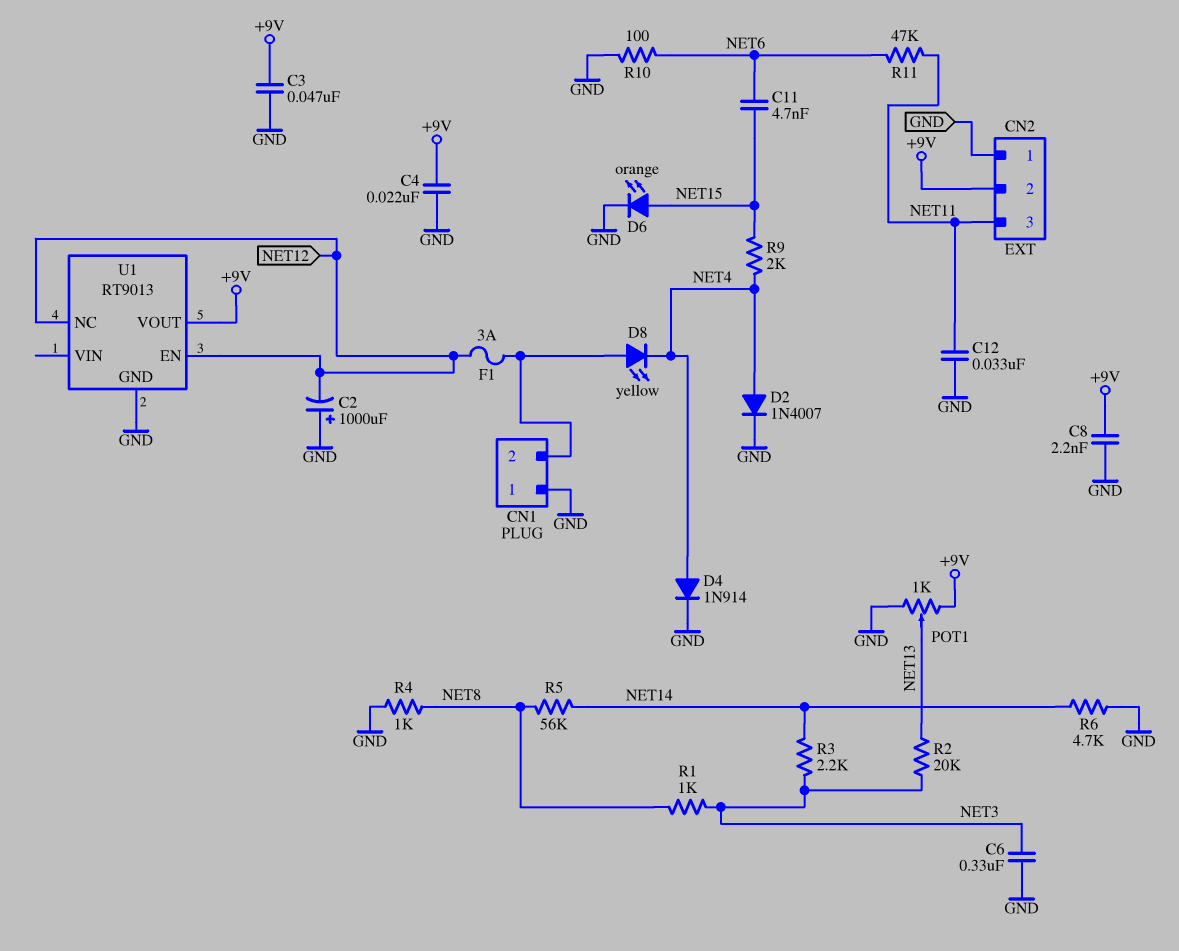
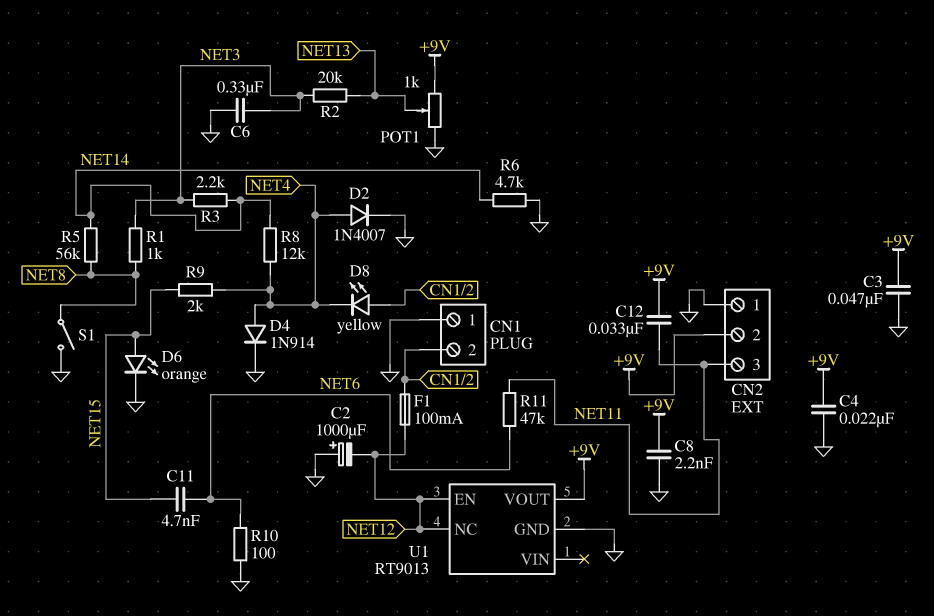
C12: 33nF (GND, NET11) -> 33nF (+9V, NET11)
F1: 3A (CN1/2, NET12) -> 100mA (CN1/2, NET12)
R4: 1k (GND, NET8) -> none
R8: none -> 12k (NET4, NET14)
S1: none -> switch (GND, NET8)

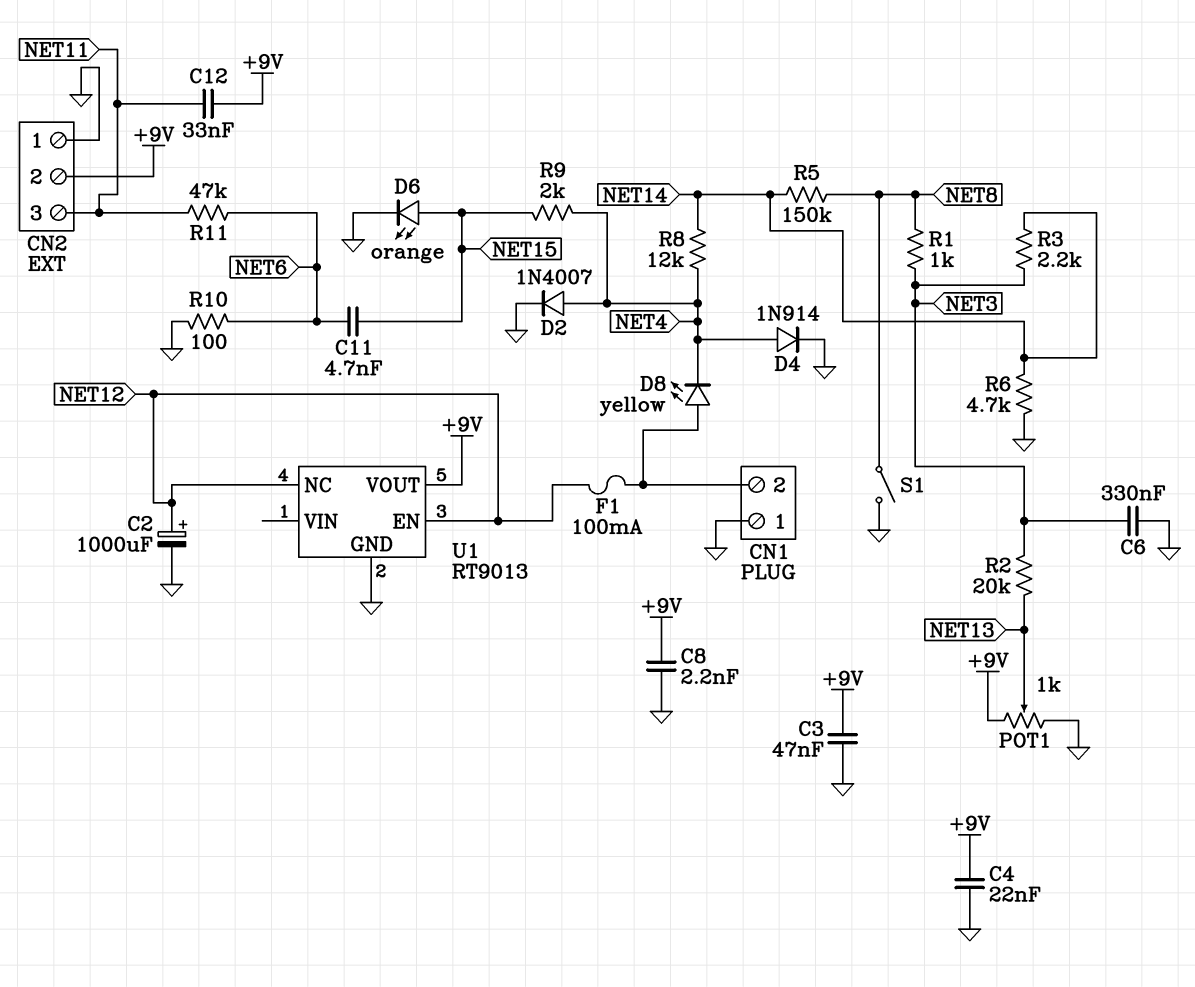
C2: 1000uF (plus GND, minus NET12) -> 1000uF (plus NET12, minus GND)
R5: 56k (NET8, NET14) -> 150k (NET8, NET14)

